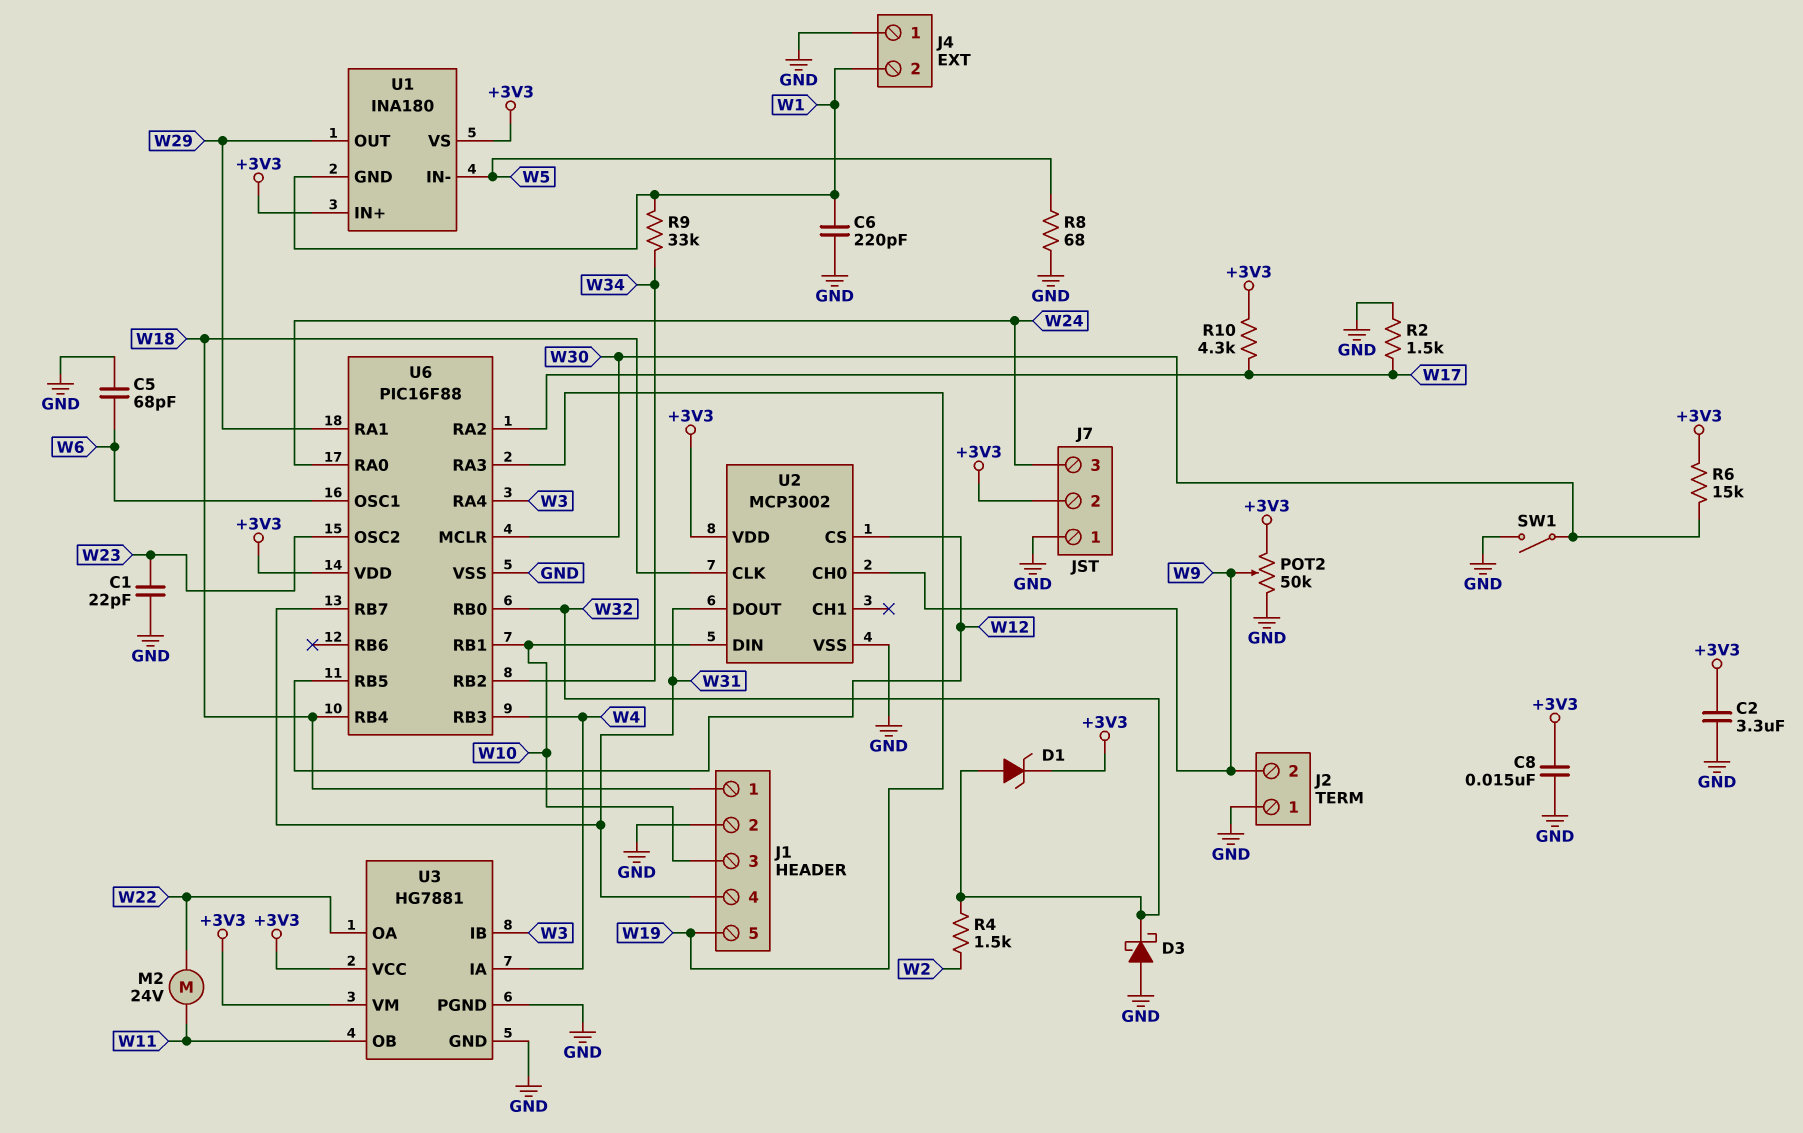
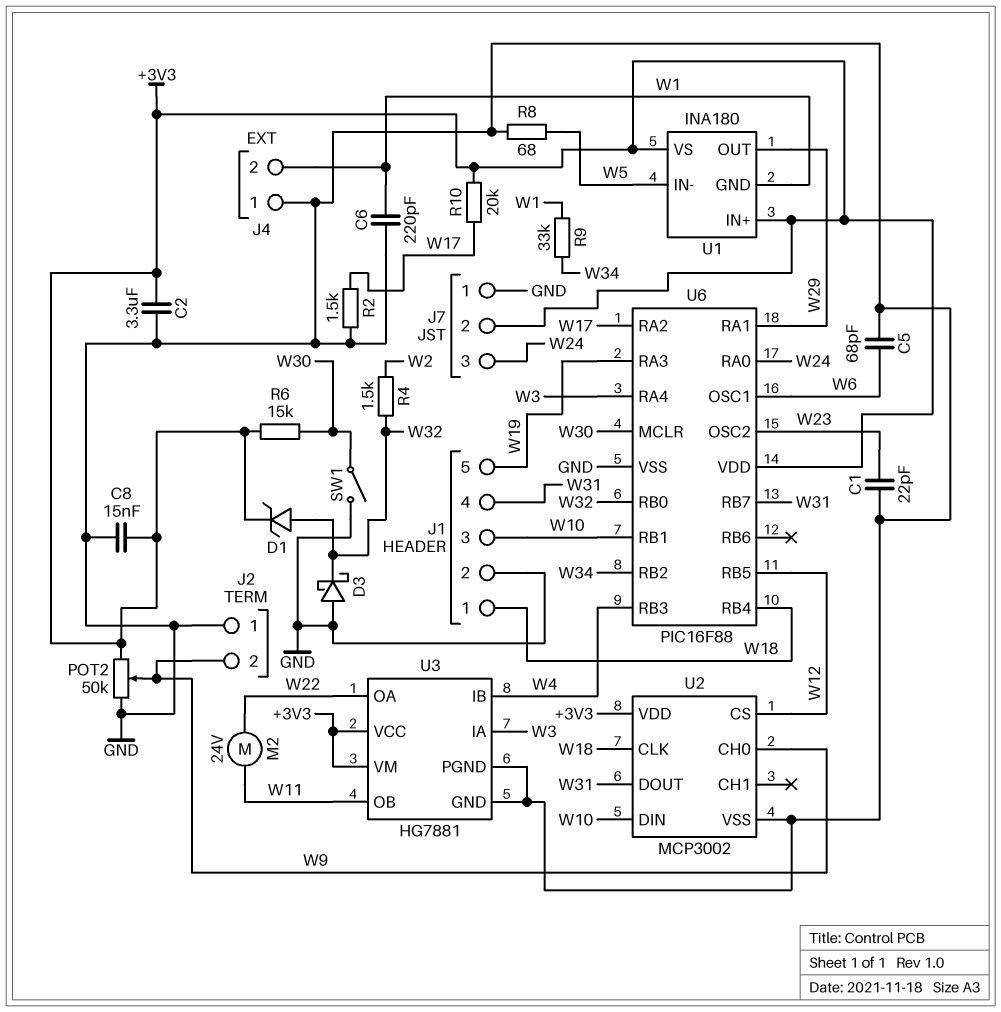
R10: 4.3k (+3V3, W17) -> 20k (+3V3, W17)
U3 pin IA: W4 -> W3
U3 pin IB: W3 -> W4

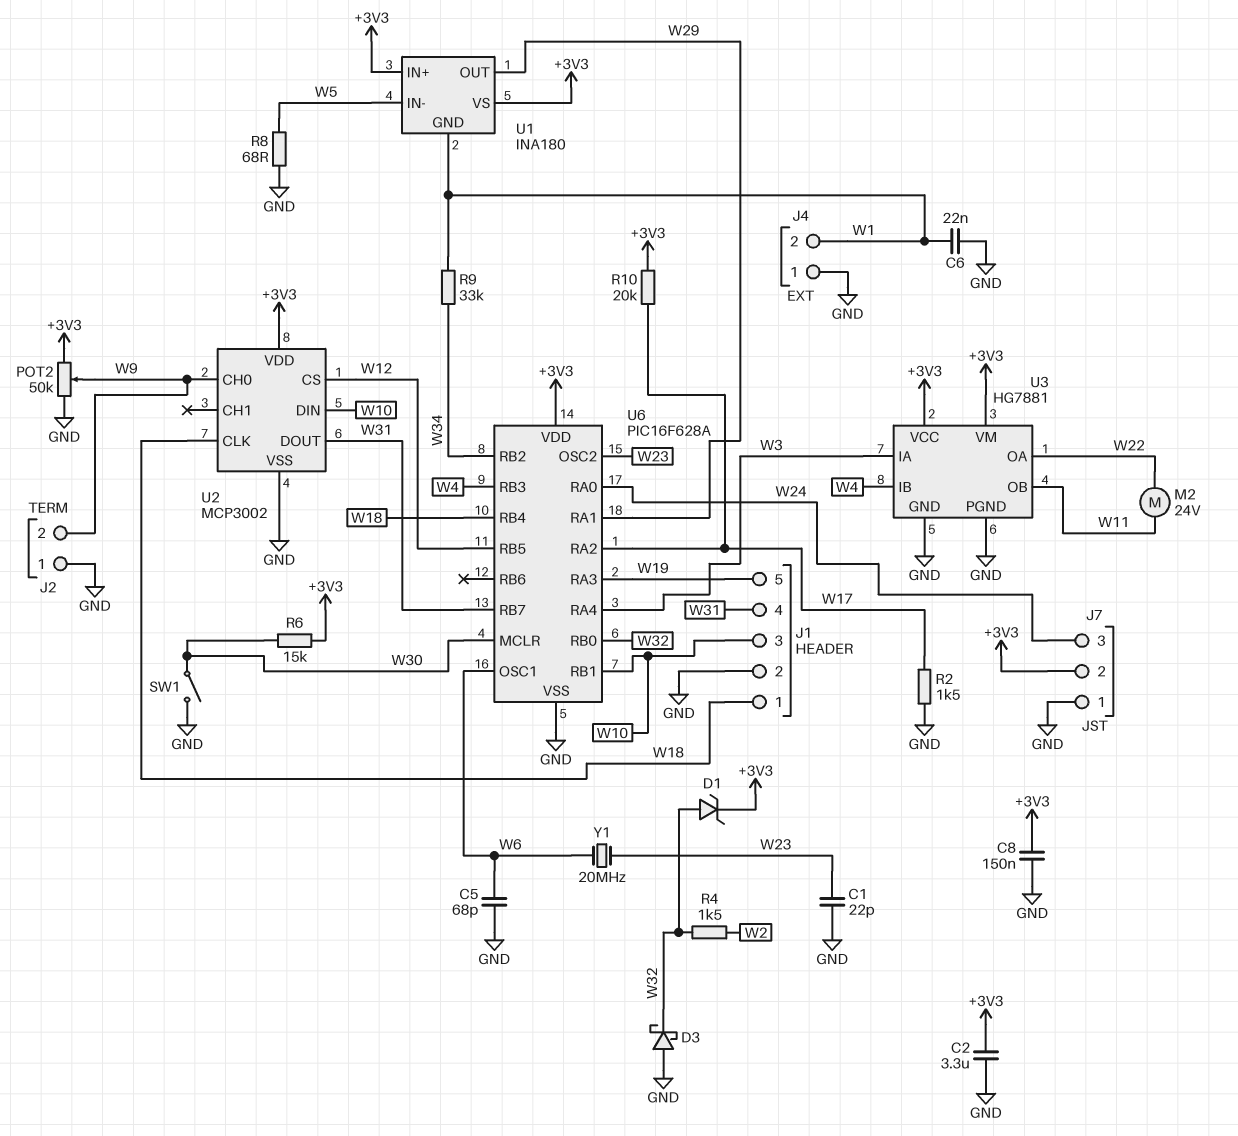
C6: 220pF (GND, W1) -> 22nF (GND, W1)
C8: 15nF (+3V3, GND) -> 150nF (+3V3, GND)
U6: PIC16F88 -> PIC16F628A
Y1: none -> 20MHz (W6, W23)

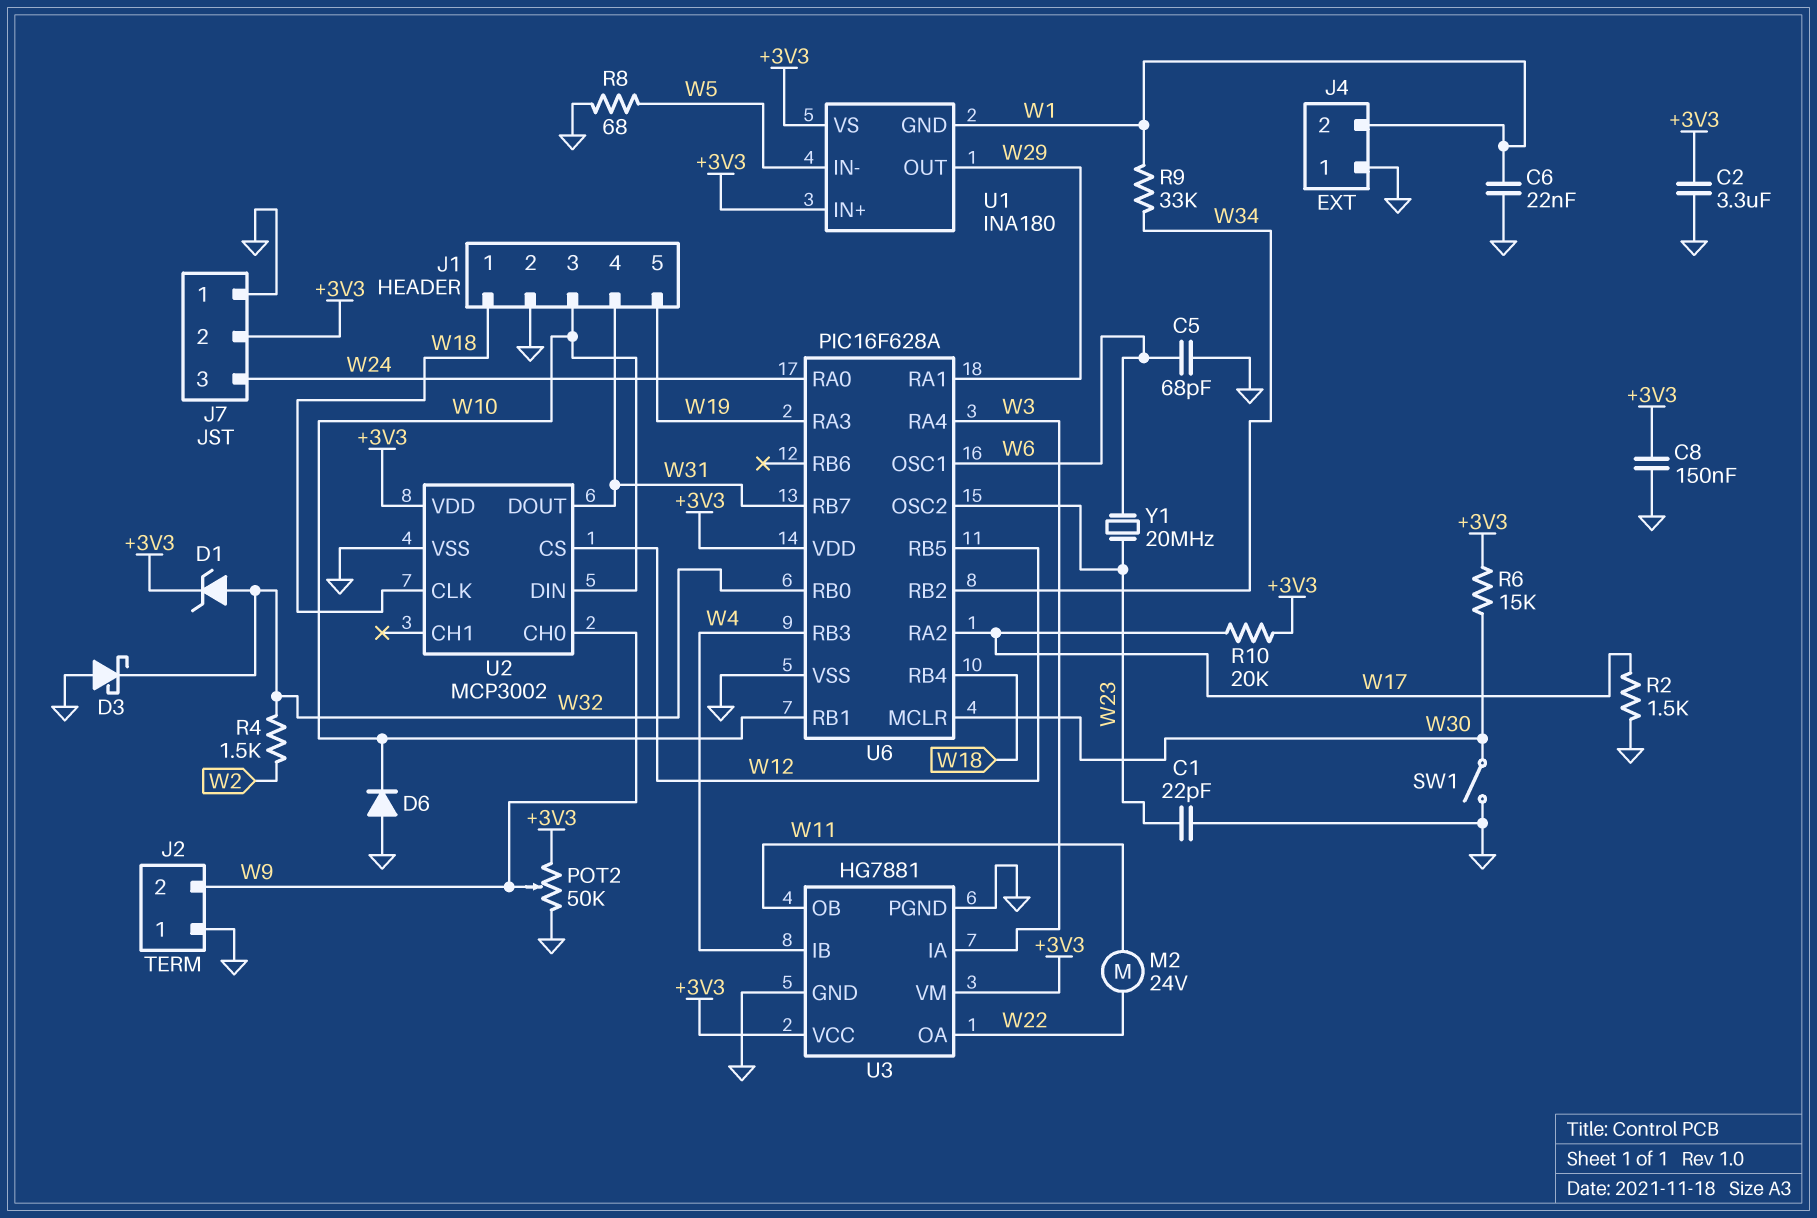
D6: none -> diode (A GND, K W10)

